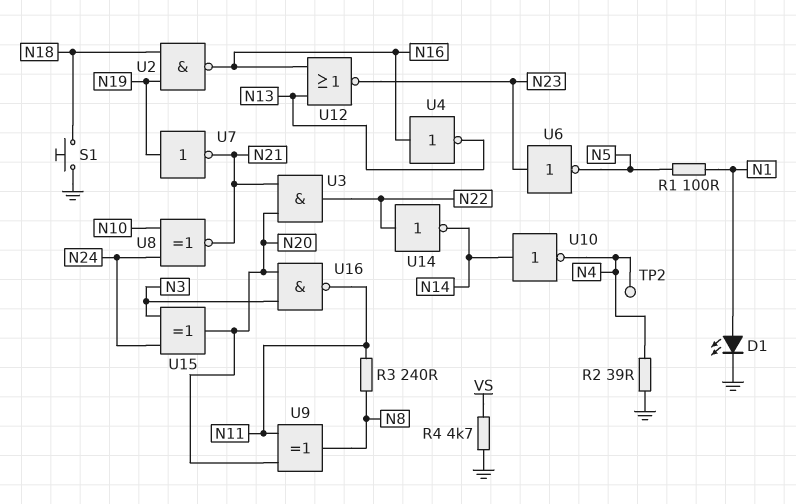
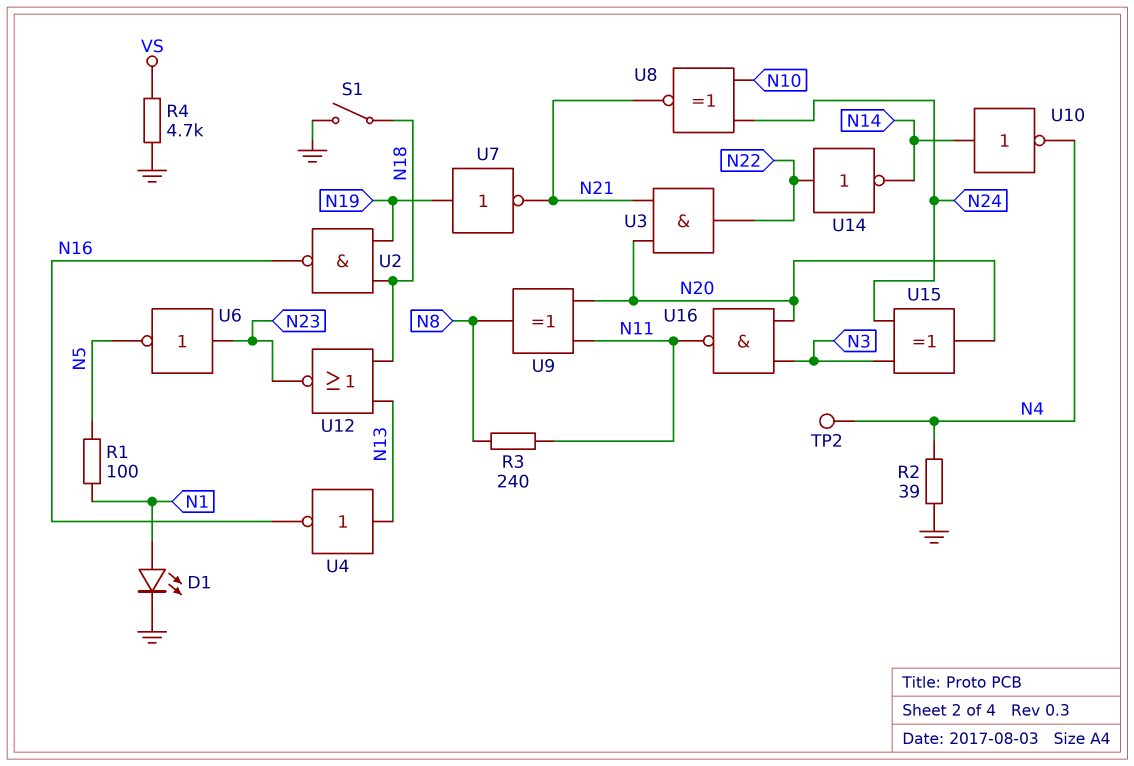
S1: button (GND, N18) -> switch (GND, N18)
U4: NOT (in N16, out N13) -> NOT (in N13, out N16)
U12: NOR (in N13, in N16, out N23) -> NOR (in N13, in N18, out N23)

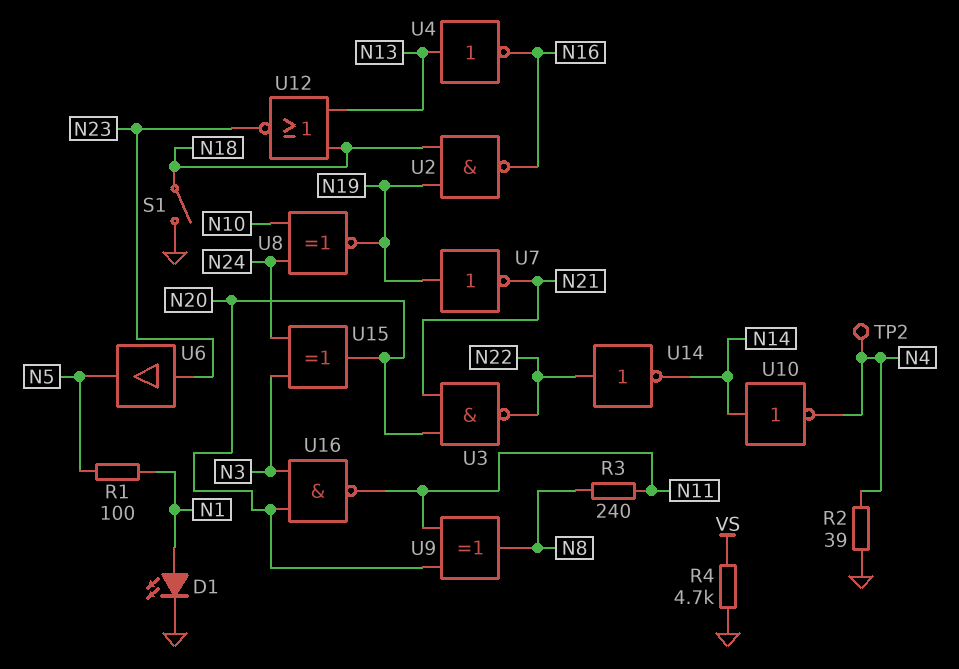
U3: AND (in N20, in N21, out N22) -> NAND (in N20, in N21, out N22)
U6: NOT (in N23, out N5) -> buffer (in N23, out N5)
U8: XNOR (in N10, in N24, out N21) -> XNOR (in N10, in N24, out N19)

